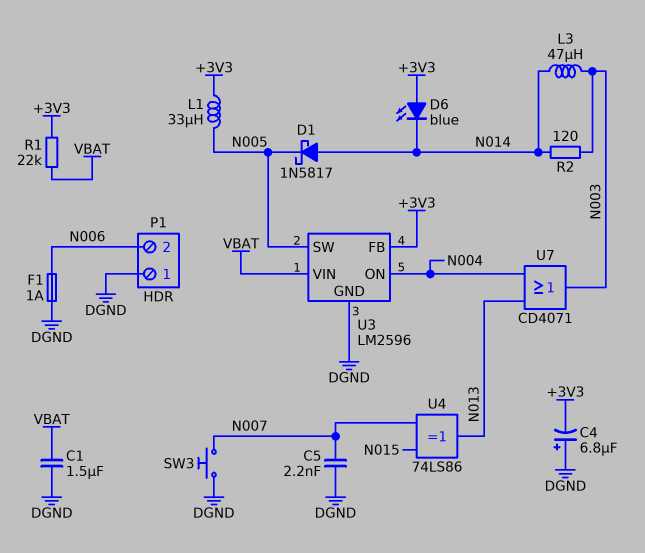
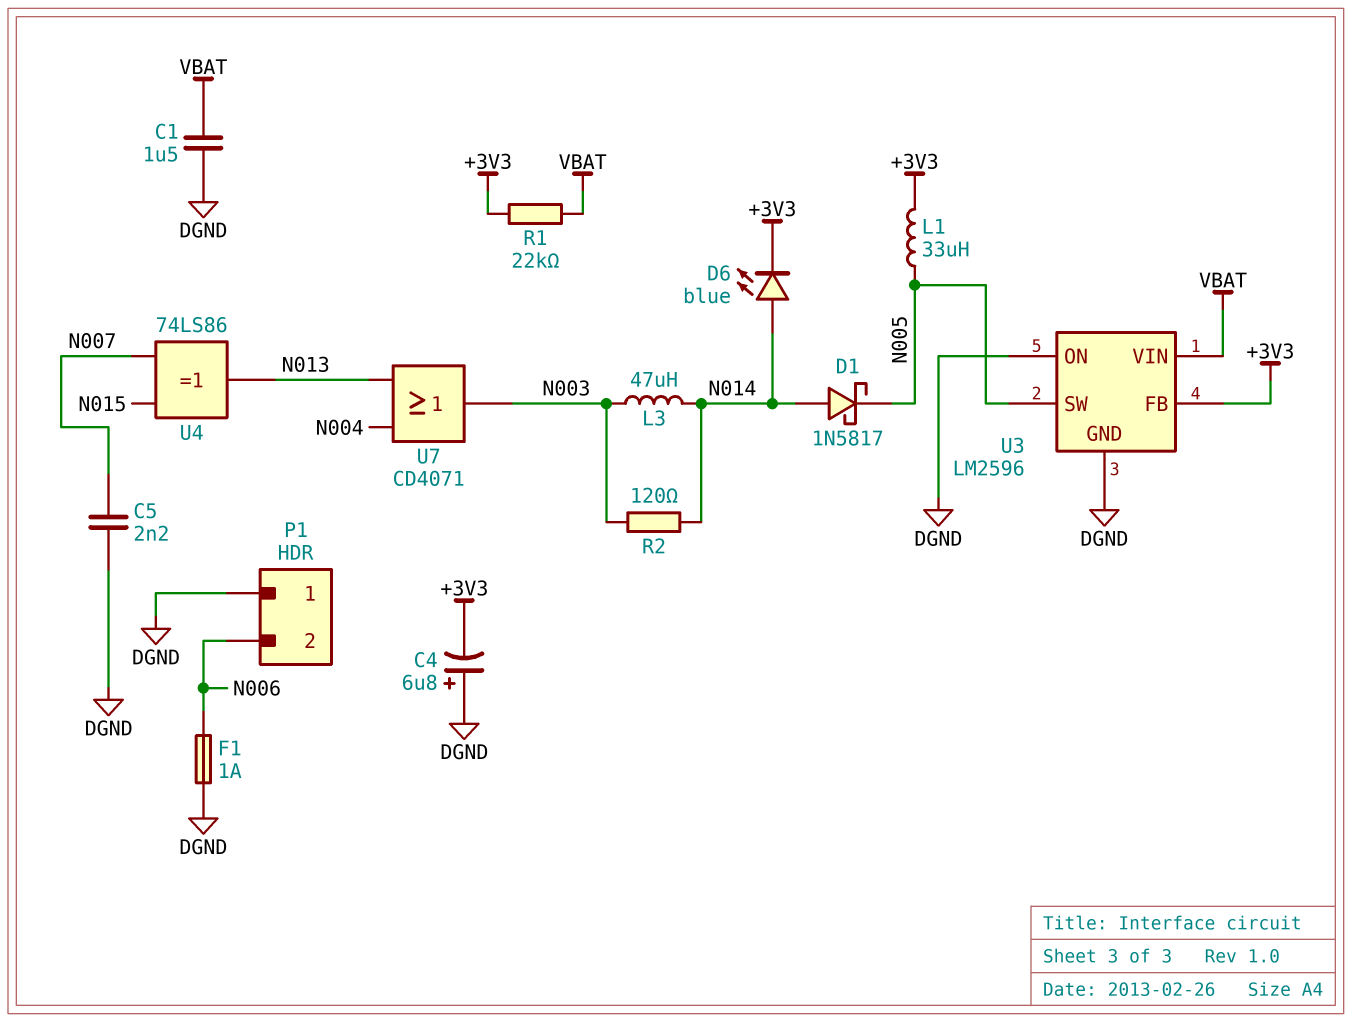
D6: LED blue (A +3V3, K N014) -> LED blue (A N014, K +3V3)
SW3: button (DGND, N007) -> none
U3 pin ON: N004 -> DGND

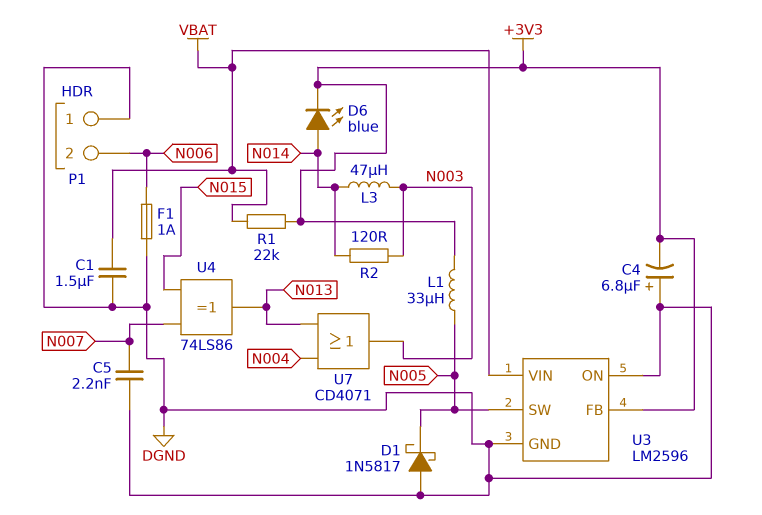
D1: schottky 1N5817 (A N014, K N005) -> schottky 1N5817 (A DGND, K N005)

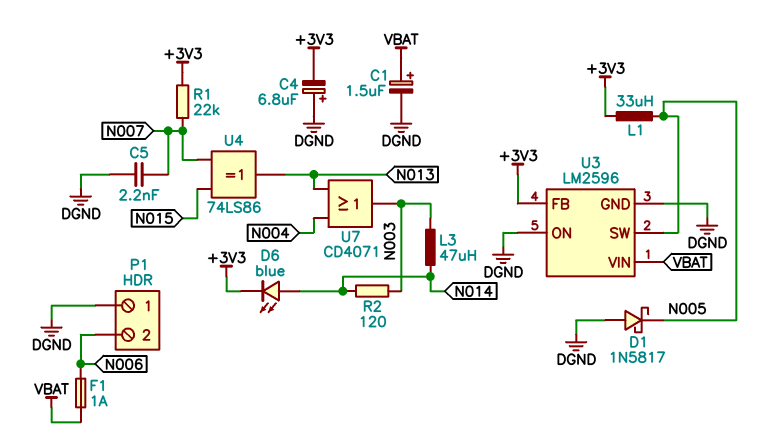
C1: 1.5uF (DGND, VBAT) -> 1.5uF (plus VBAT, minus DGND)
F1: 1A (DGND, N006) -> 1A (N006, VBAT)
R1: 22k (+3V3, VBAT) -> 22k (+3V3, N007)

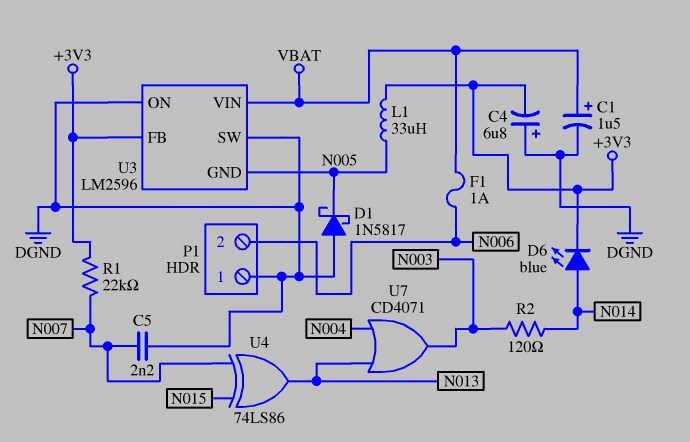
L3: 47uH (N003, N014) -> none
U3 pin GND: DGND -> N005
U3 pin SW: N005 -> DGND

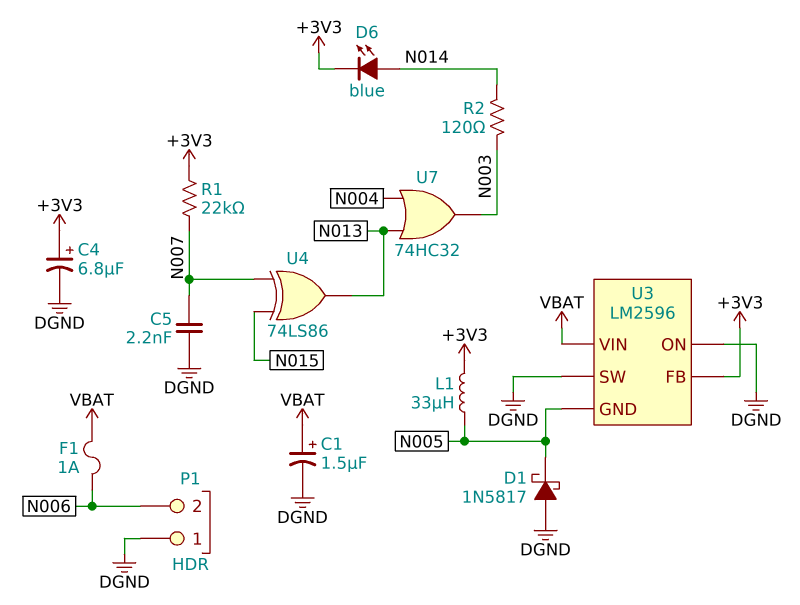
C4: 6.8uF (plus DGND, minus +3V3) -> 6.8uF (plus +3V3, minus DGND)
U7: OR CD4071 (in N004, in N013, out N003) -> OR 74HC32 (in N004, in N013, out N003)

